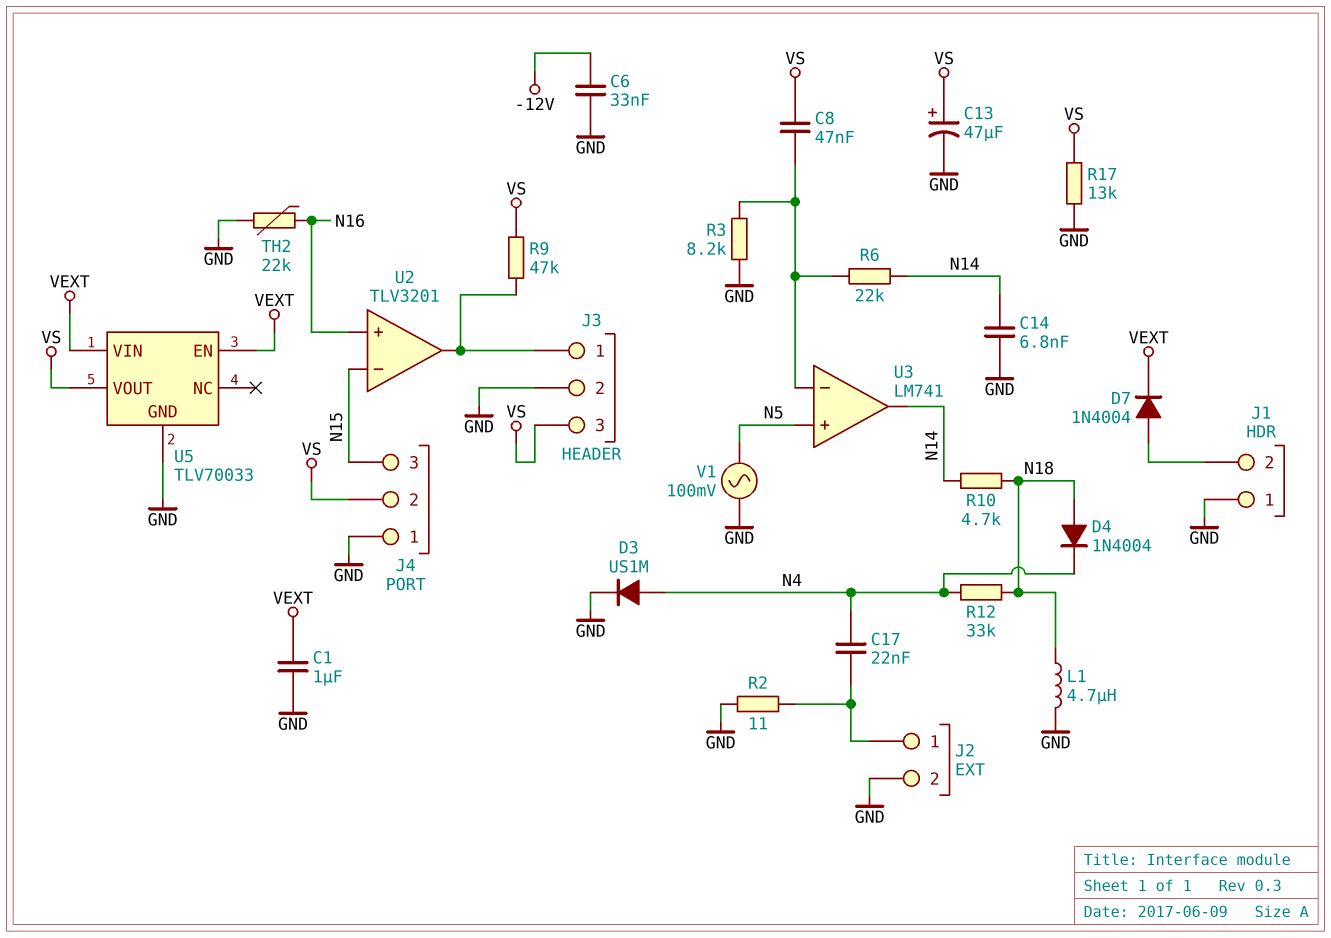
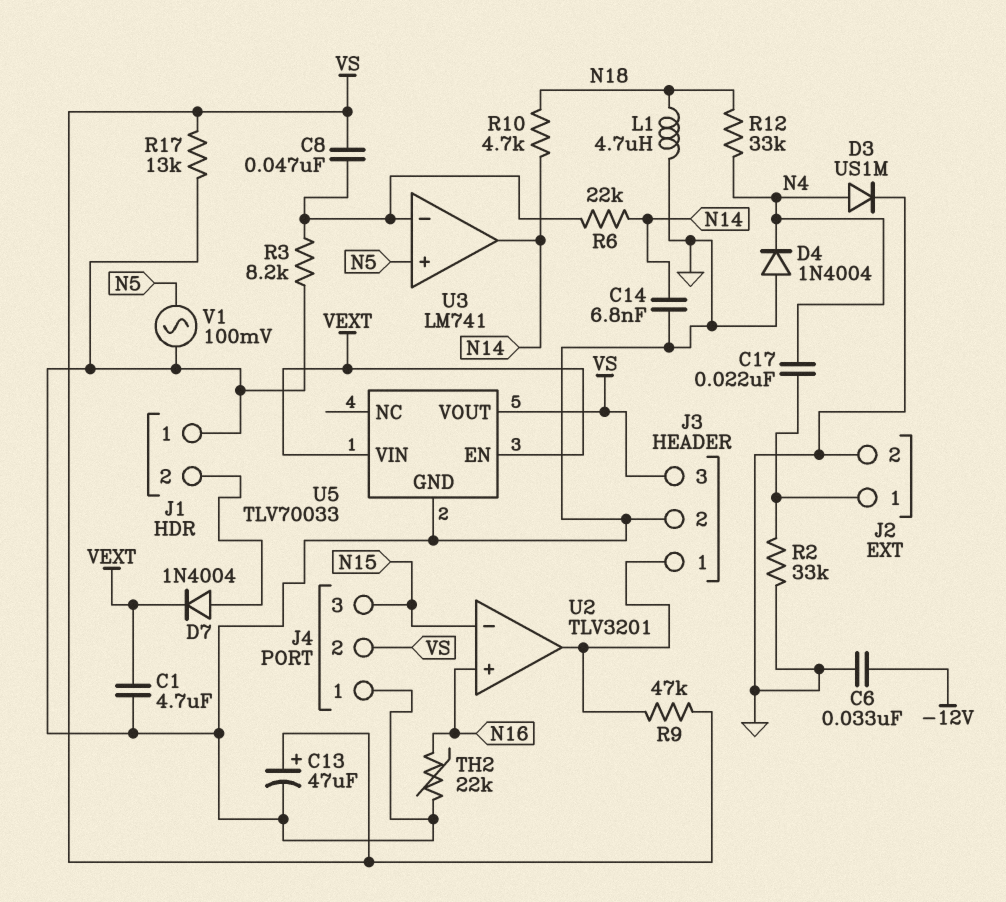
C1: 1uF (GND, VEXT) -> 4.7uF (GND, VEXT)
D4: diode 1N4004 (A N18, K N4) -> diode 1N4004 (A GND, K N4)
R2: 11 (GND, J2/1) -> 33k (GND, J2/1)

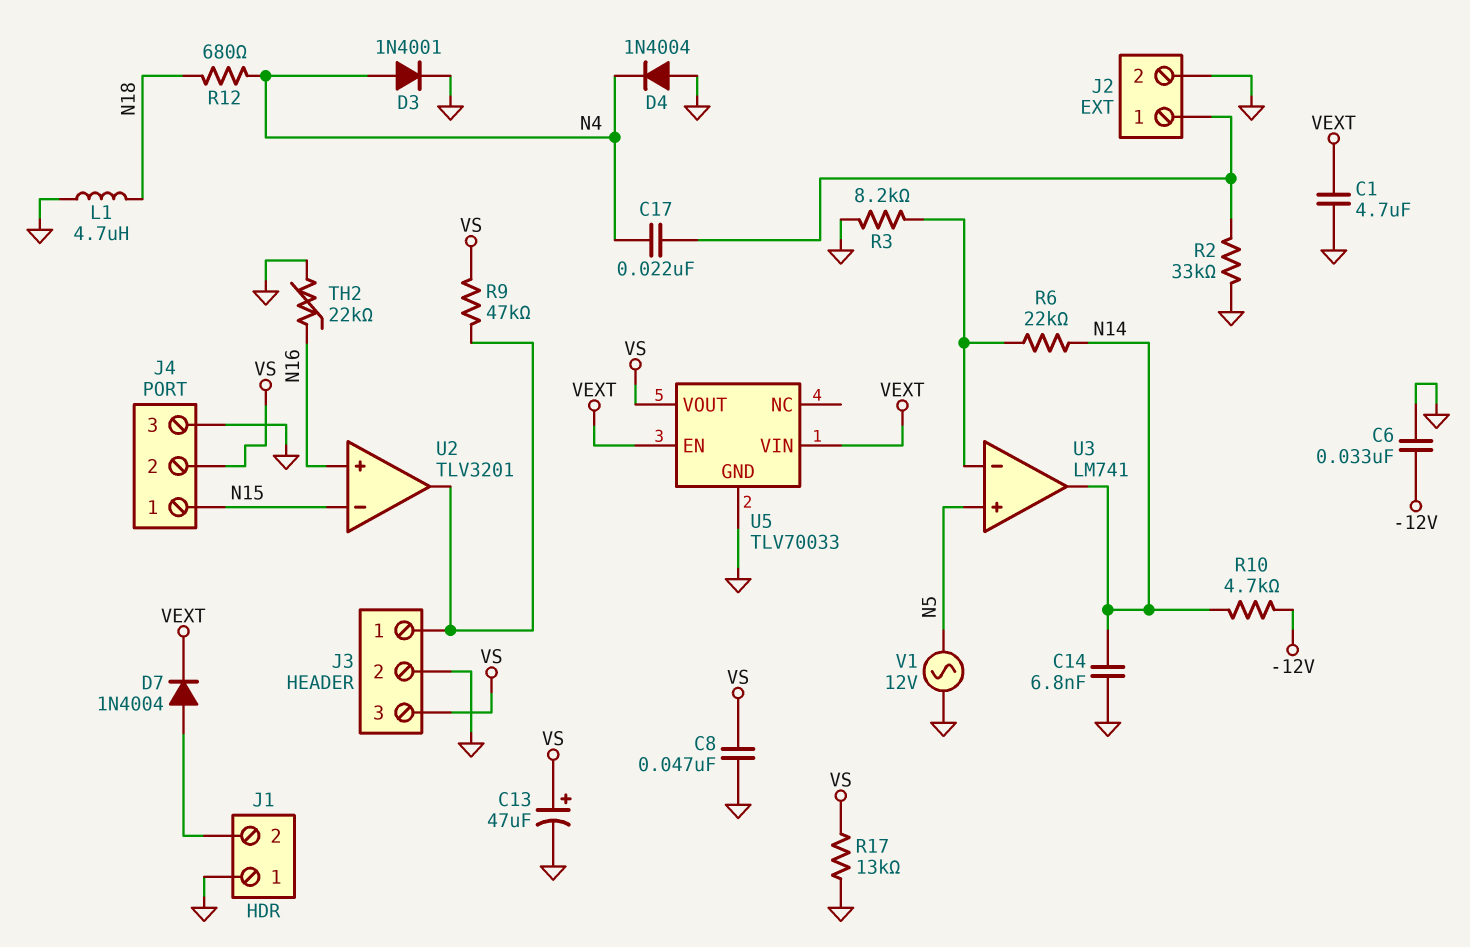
C8: 47nF (U3/in-, VS) -> 47nF (GND, VS)
D3: diode US1M (A N4, K GND) -> diode 1N4001 (A N4, K GND)
J4 pin 1: GND -> N15
J4 pin 3: N15 -> GND
R10: 4.7k (N14, N18) -> 4.7k (-12V, N14)
R12: 33k (N4, N18) -> 680 (N4, N18)
V1: AC 100mV (GND, N5) -> AC 12V (GND, N5)

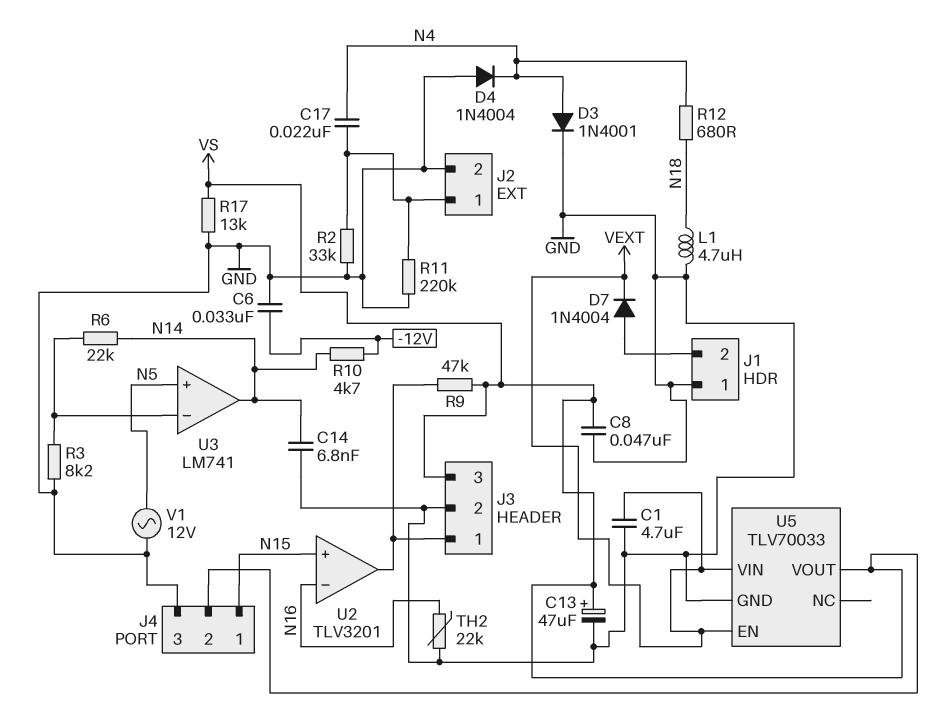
R11: none -> 220k (GND, J2/1)
U2 pin in+: N16 -> N15
U2 pin in-: N15 -> N16

